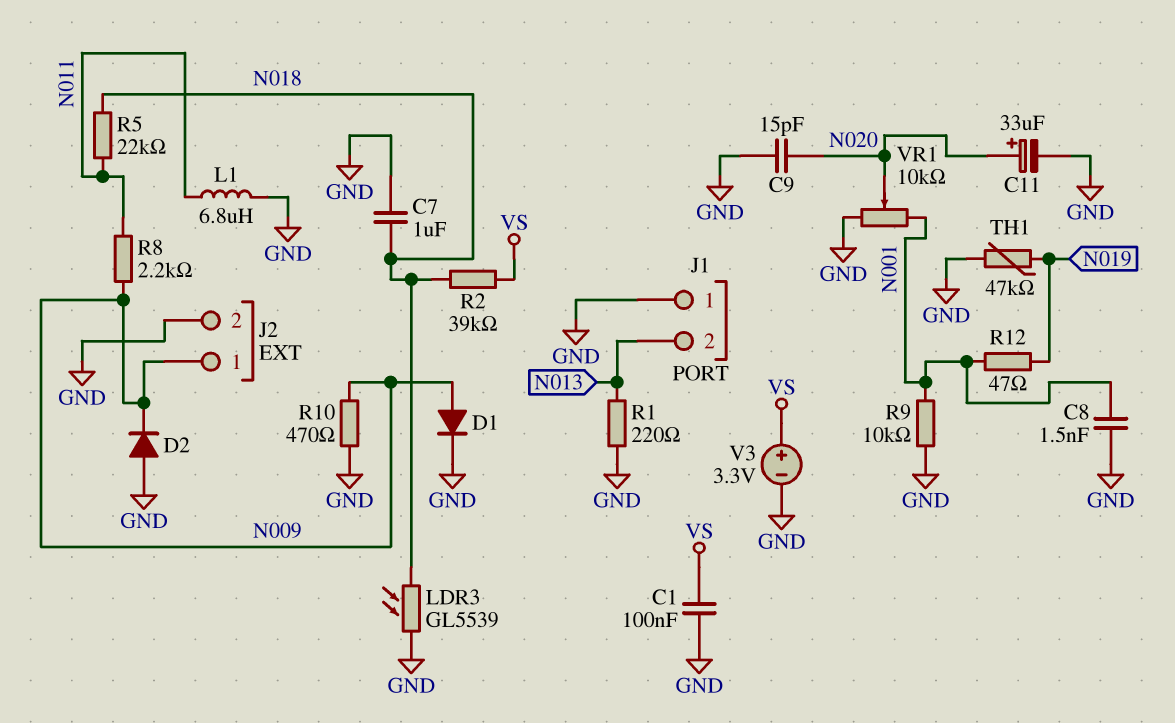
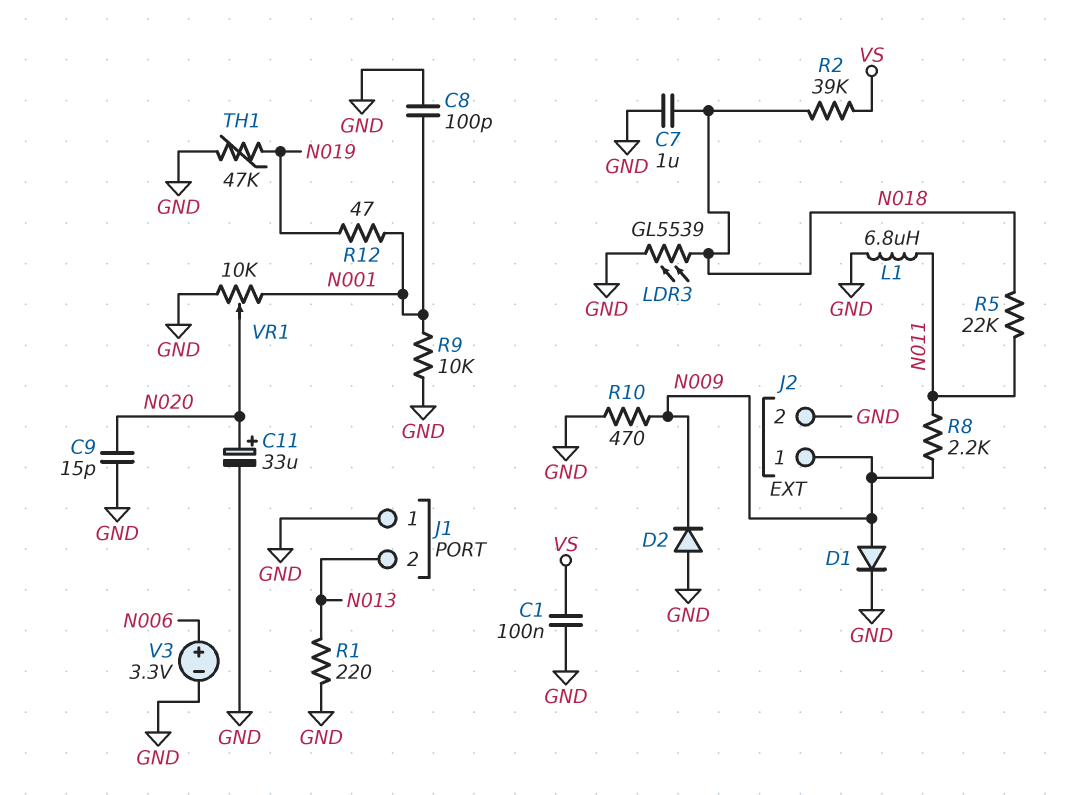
C8: 1.5nF (GND, N001) -> 100pF (GND, N001)
V3: 3.3V (plus VS, minus GND) -> 3.3V (plus N006, minus GND)

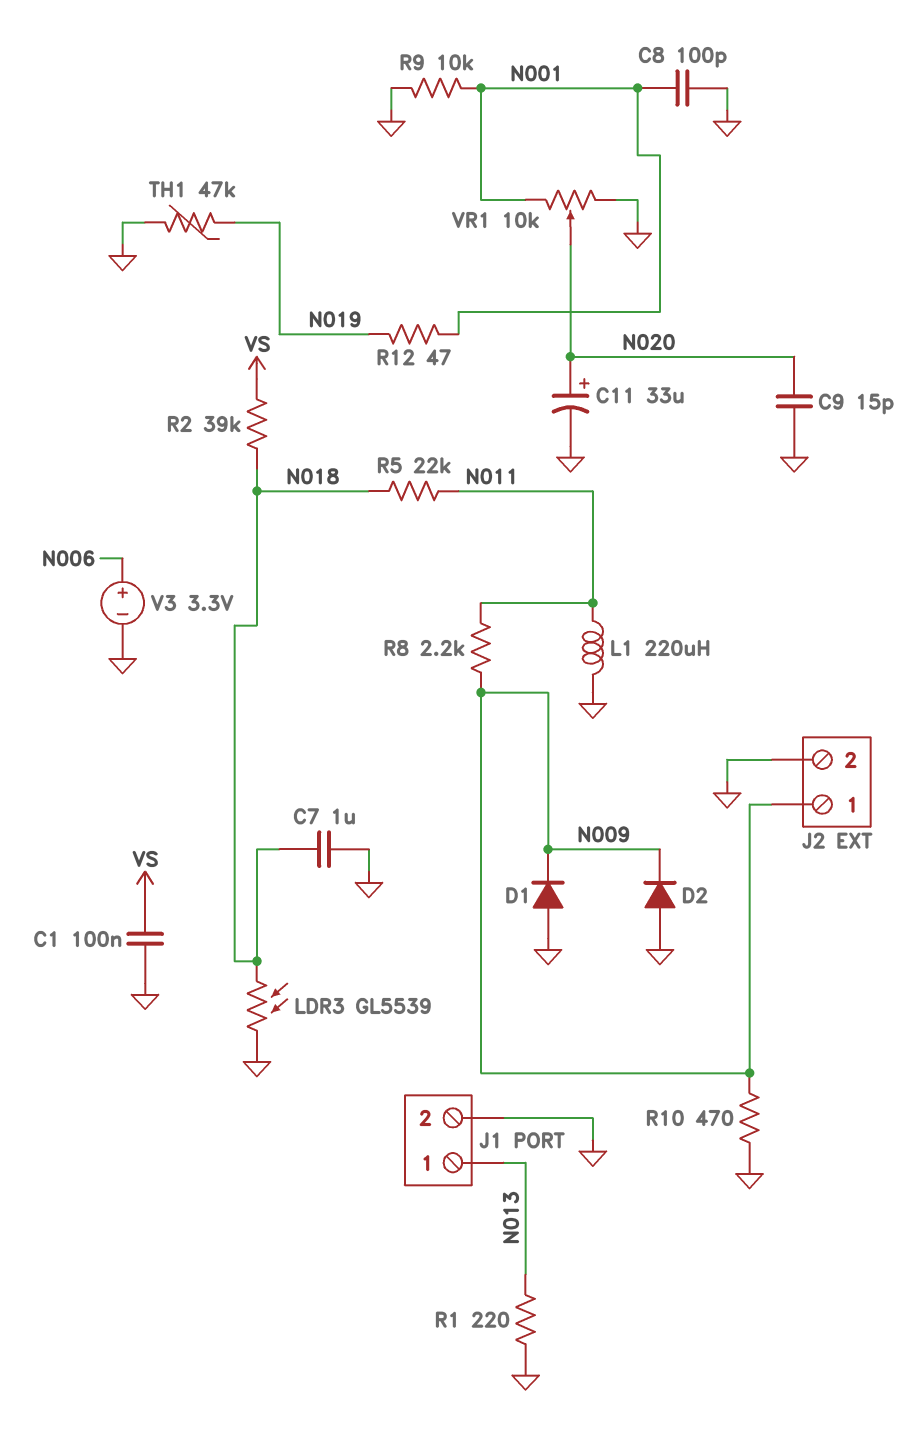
D1: diode (A N009, K GND) -> diode (A GND, K N009)
J1 pin 1: GND -> N013
J1 pin 2: N013 -> GND
L1: 6.8uH (GND, N011) -> 220uH (GND, N011)

